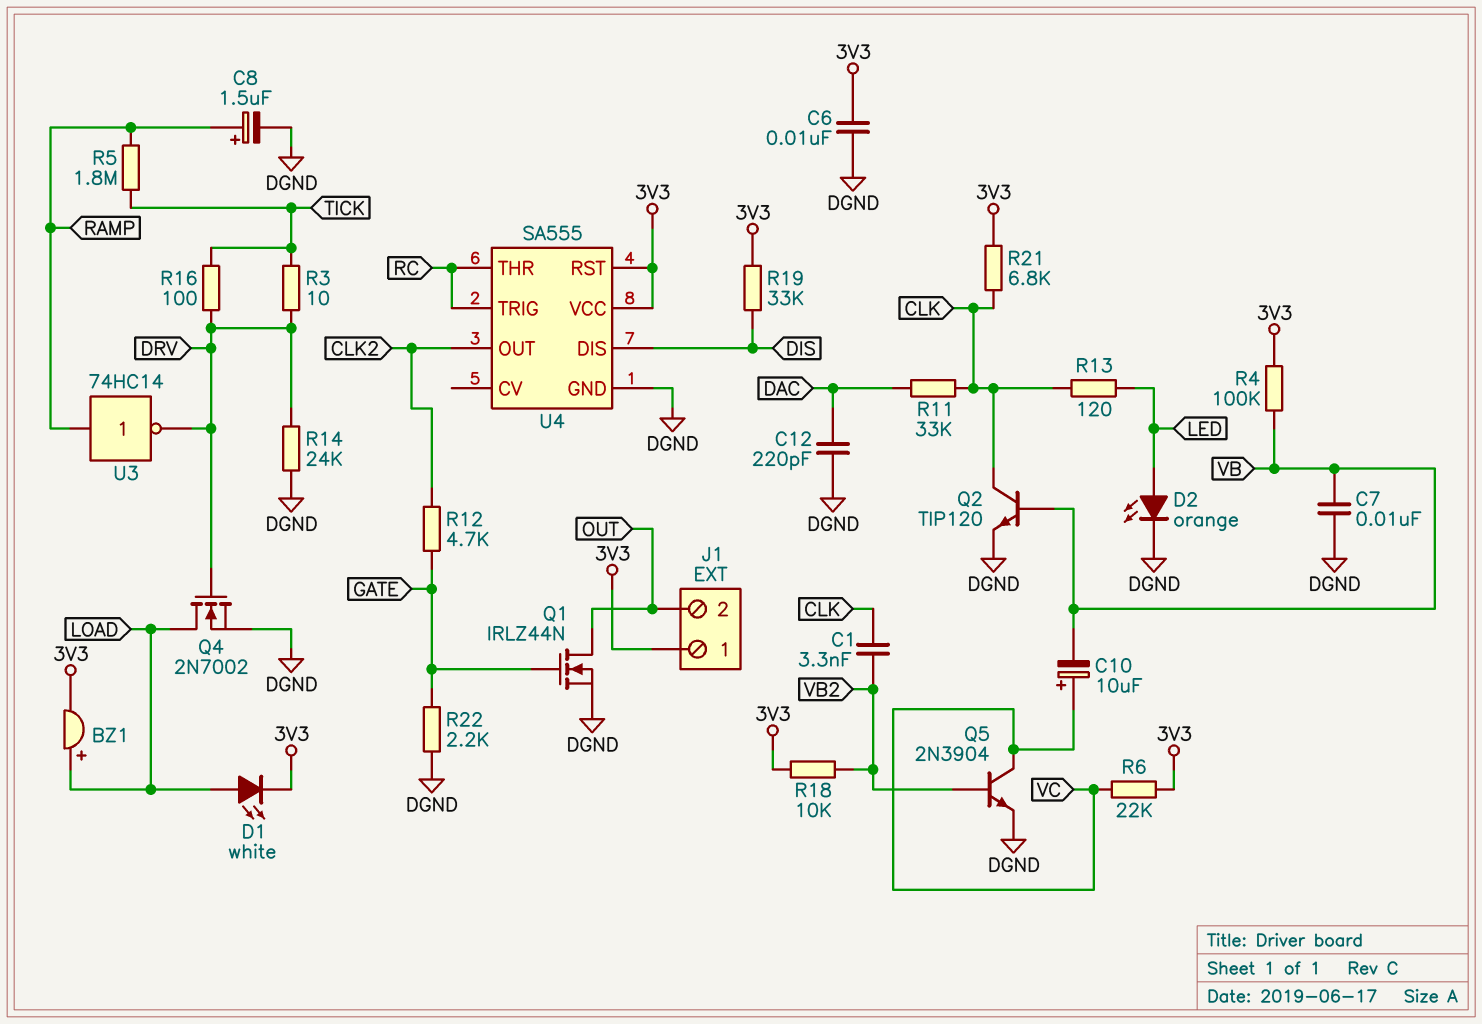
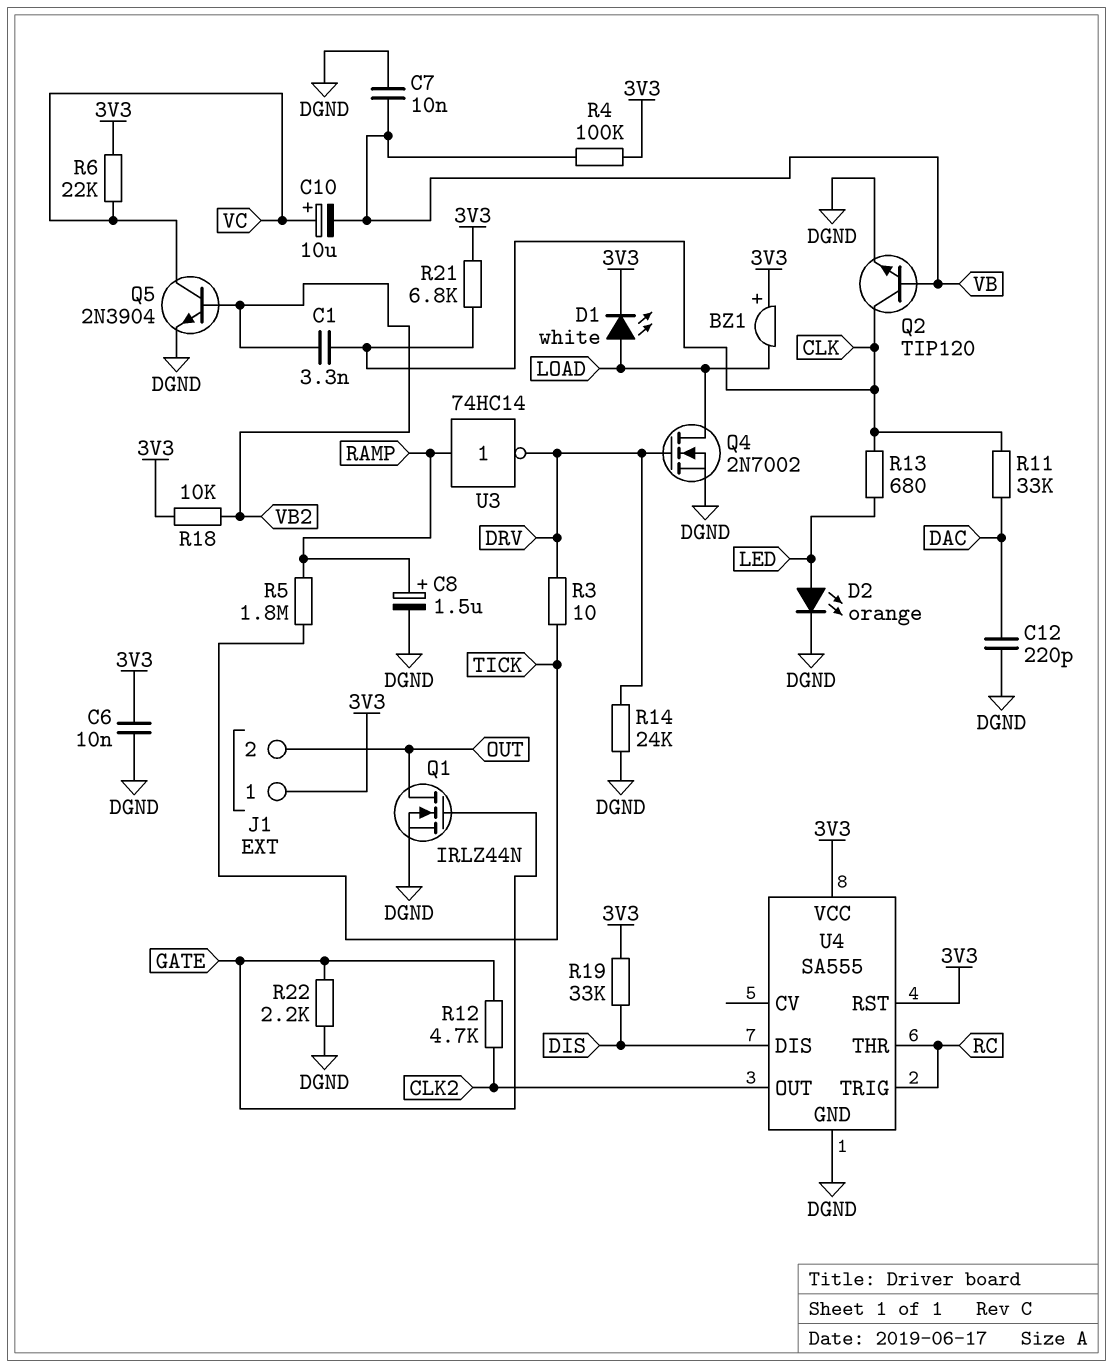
BZ1: buzzer (plus LOAD, minus 3V3) -> buzzer (plus 3V3, minus LOAD)
R13: 120 (CLK, LED) -> 680 (CLK, LED)
R16: 100 (DRV, TICK) -> none

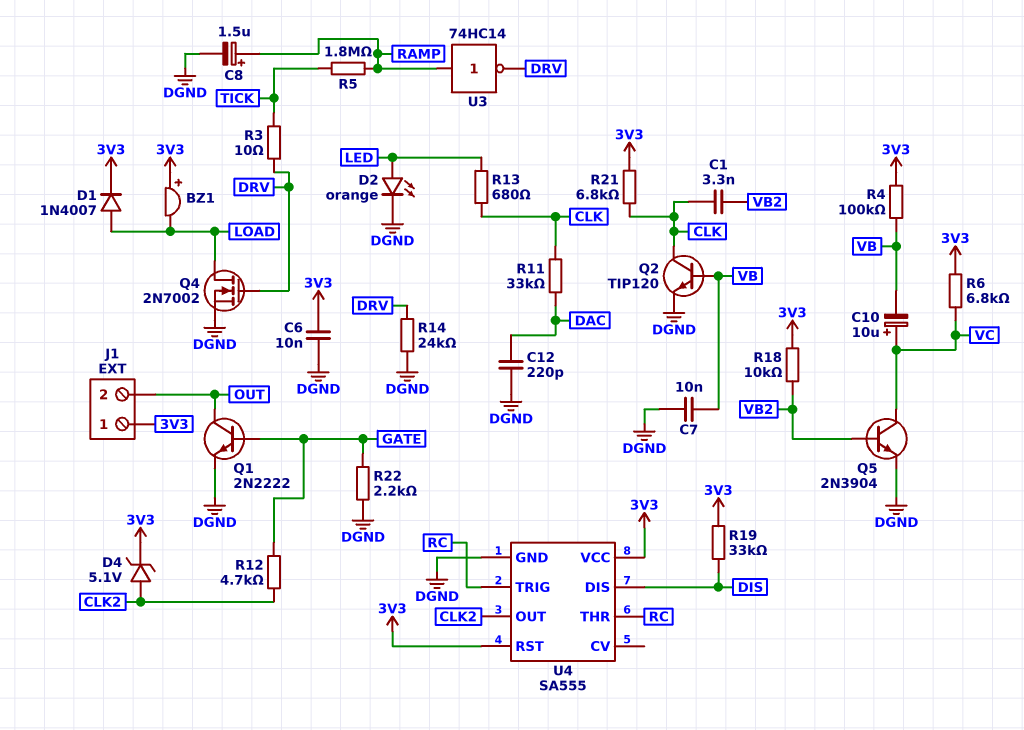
D1: LED white (A LOAD, K 3V3) -> diode 1N4007 (A LOAD, K 3V3)
D4: none -> zener 5.1V (A CLK2, K 3V3)
Q1: NMOS IRLZ44N (G GATE, D OUT, S DGND) -> NPN 2N2222 (B GATE, C OUT, E DGND)
R6: 22k (3V3, VC) -> 6.8k (3V3, VC)

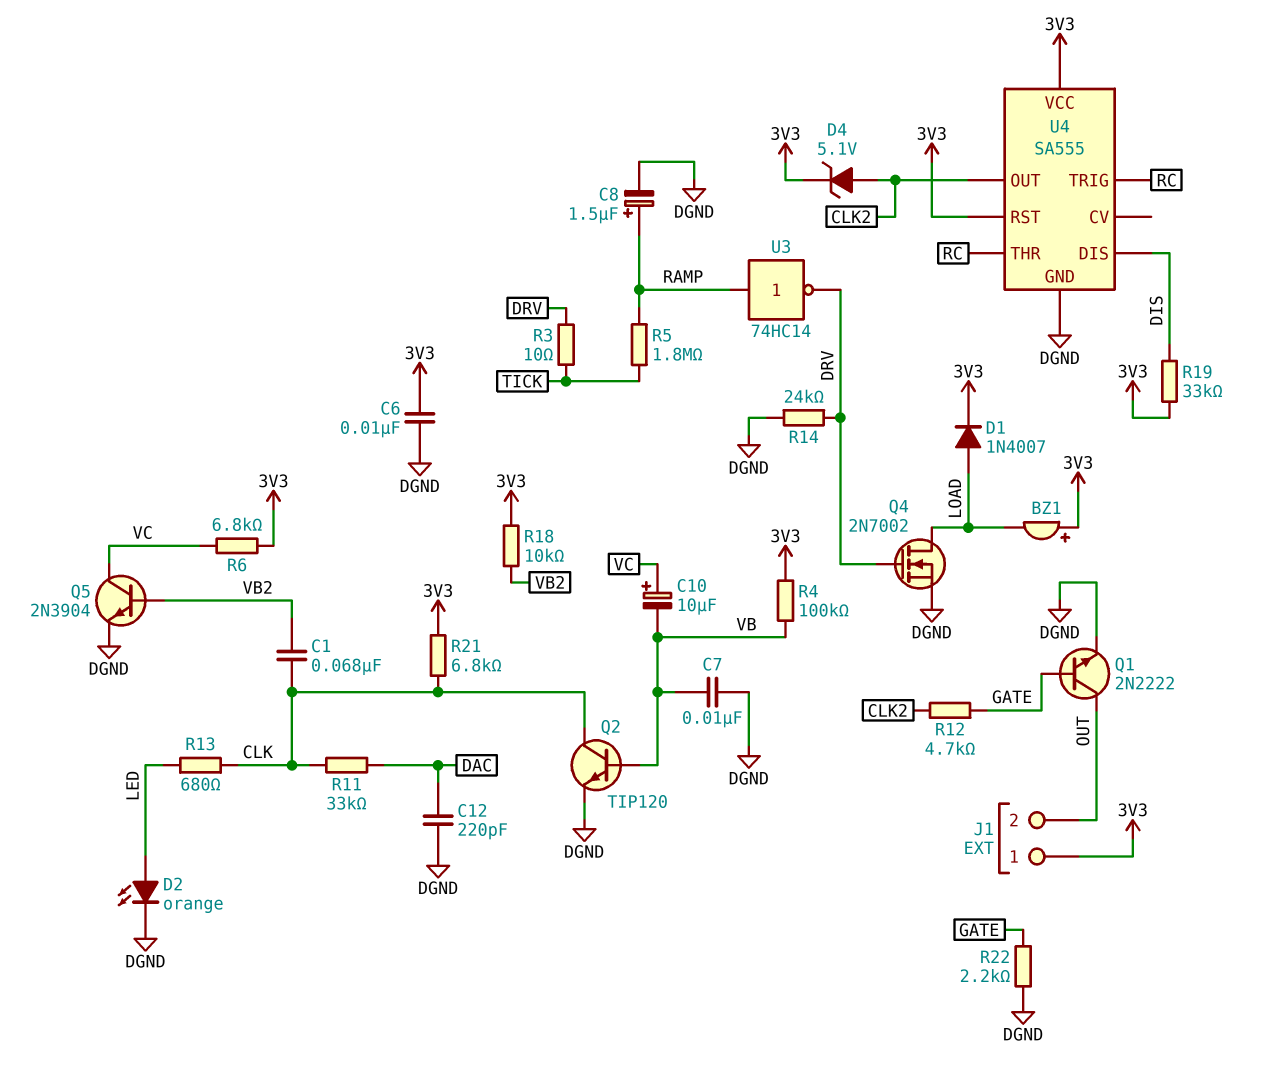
C1: 3.3nF (CLK, VB2) -> 68nF (CLK, VB2)

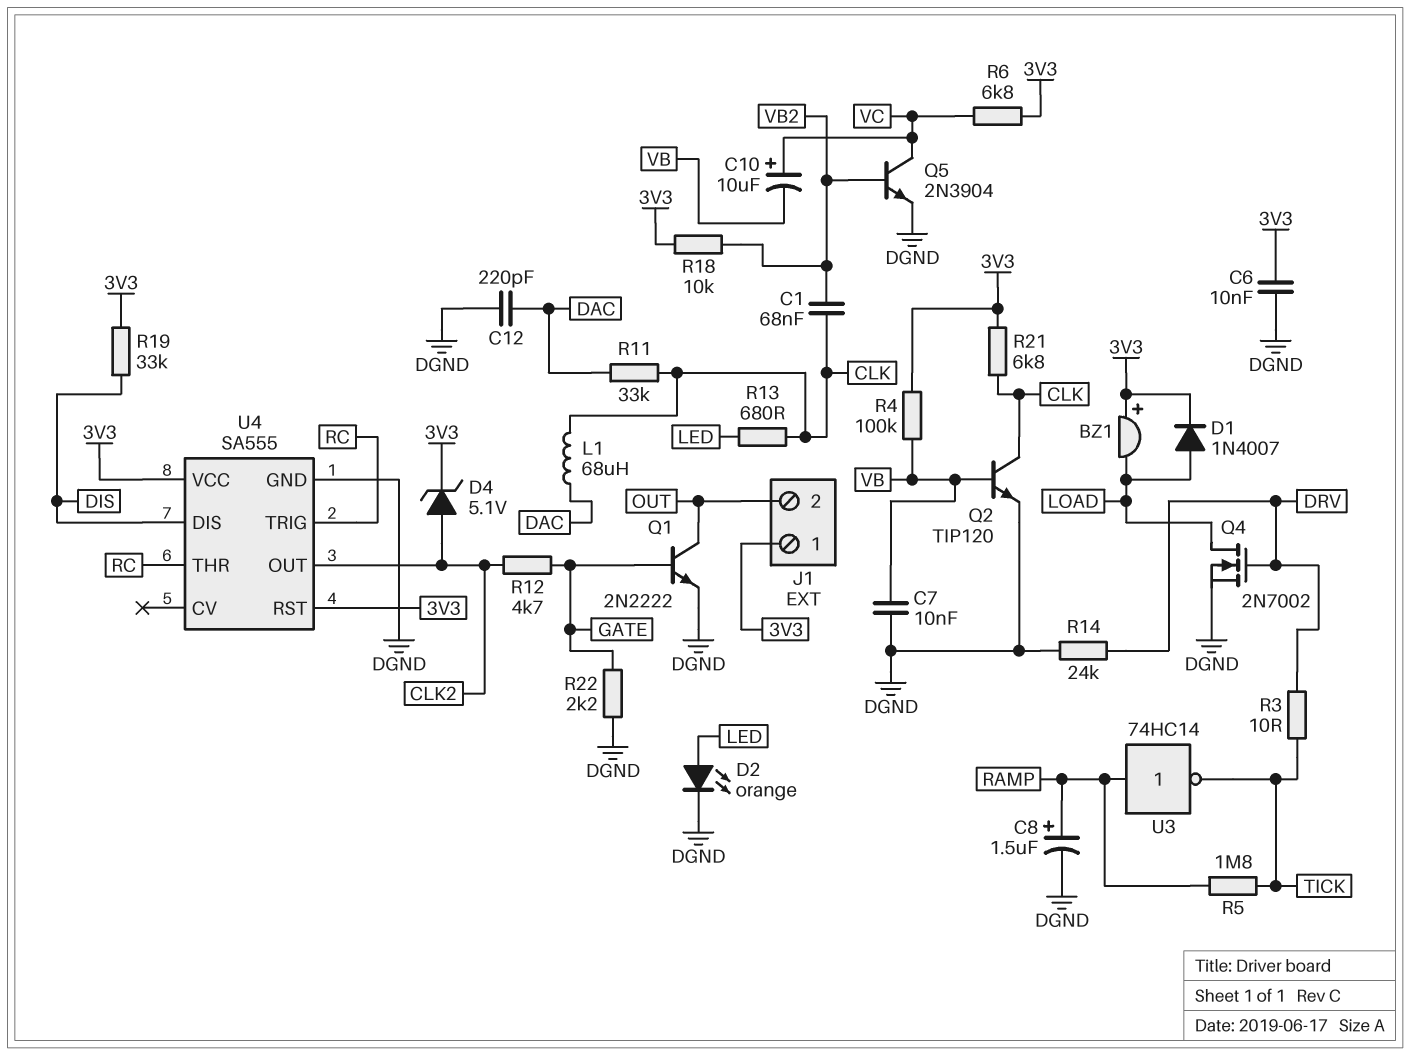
L1: none -> 68uH (CLK, DAC)
U3: NOT 74HC14 (in RAMP, out DRV) -> NOT 74HC14 (in RAMP, out TICK)

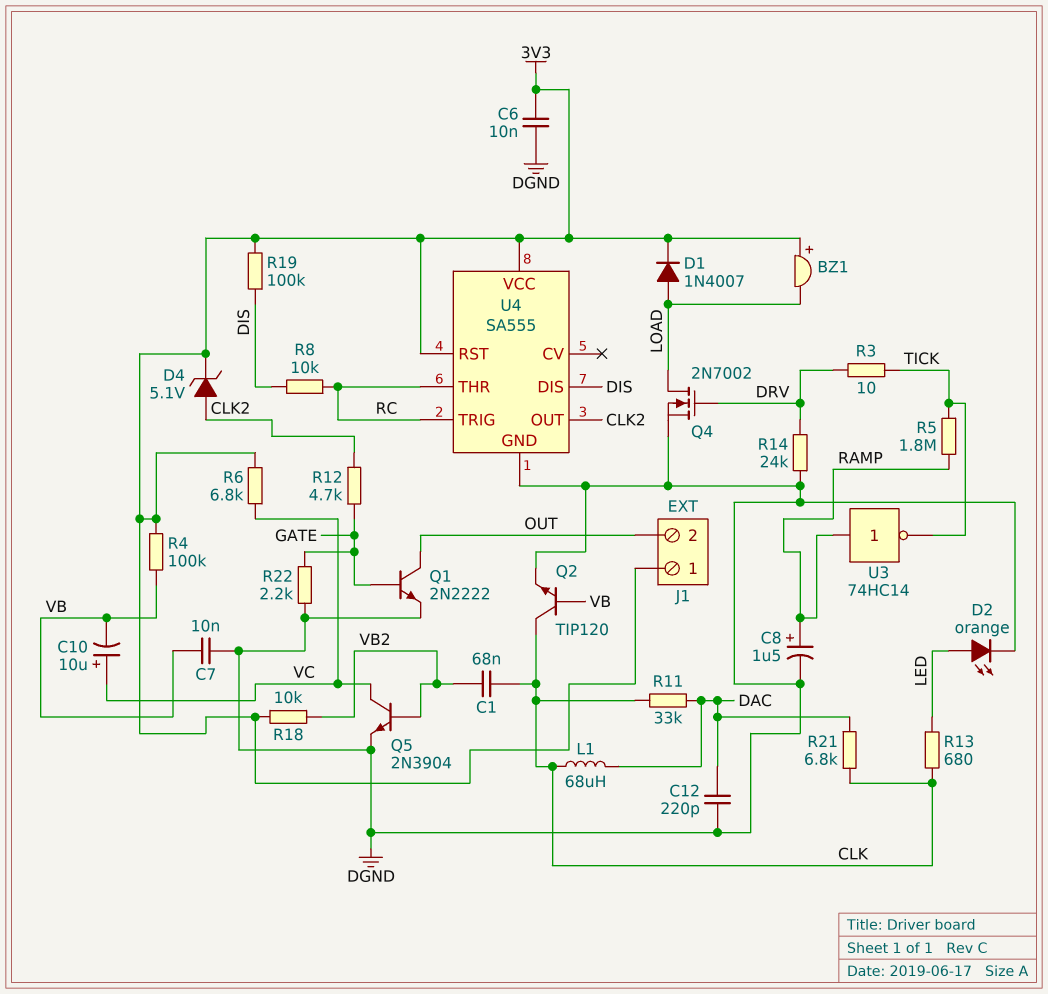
R8: none -> 10k (DIS, RC)
R19: 33k (3V3, DIS) -> 100k (3V3, DIS)
R21: 6.8k (3V3, CLK) -> 6.8k (CLK, DAC)

